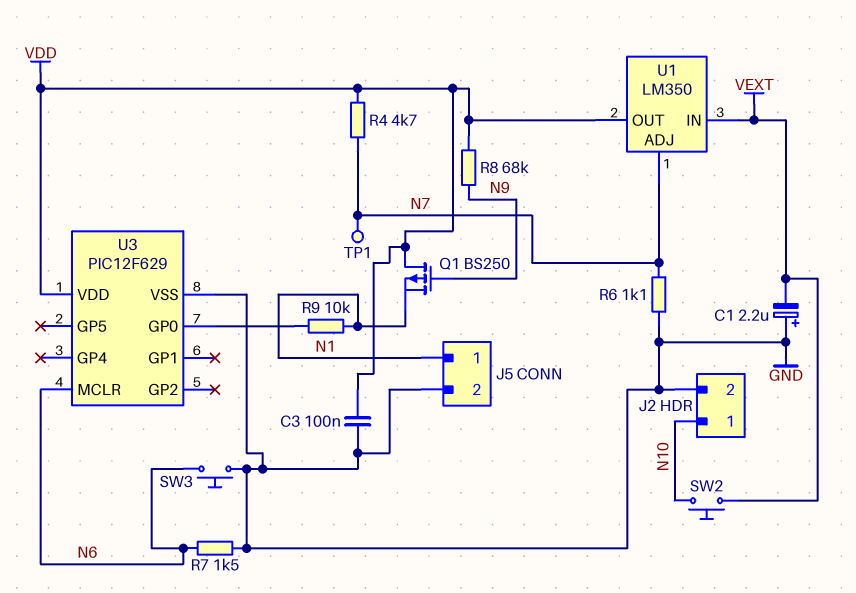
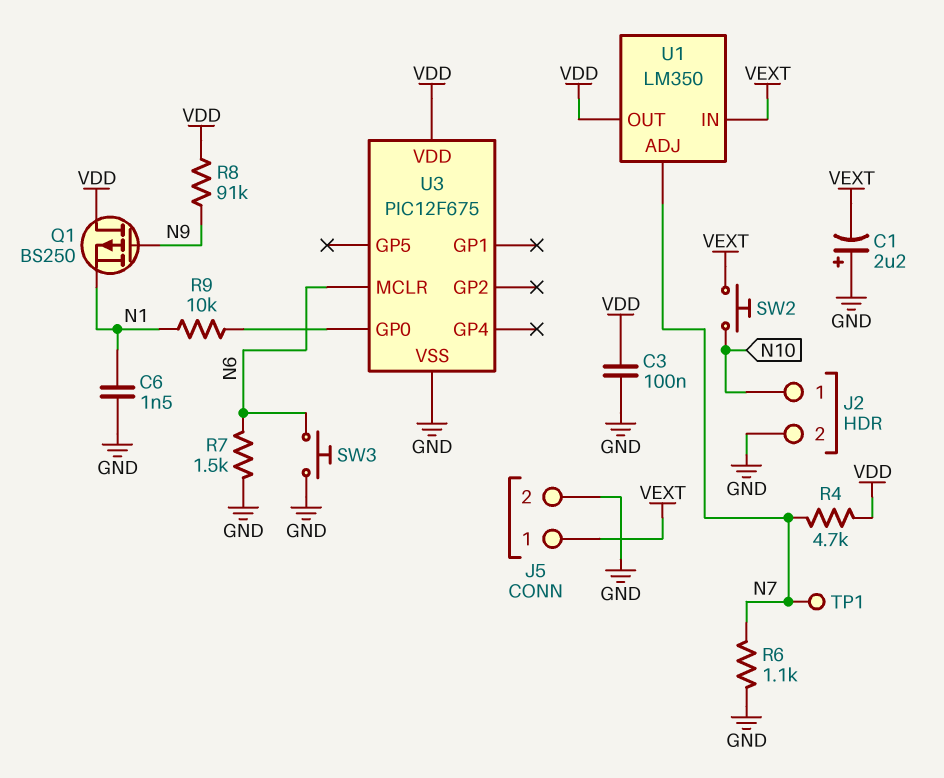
C6: none -> 1.5nF (GND, N1)
J5 pin 1: N1 -> VEXT
R8: 68k (N9, VDD) -> 91k (N9, VDD)
U3: PIC12F629 -> PIC12F675

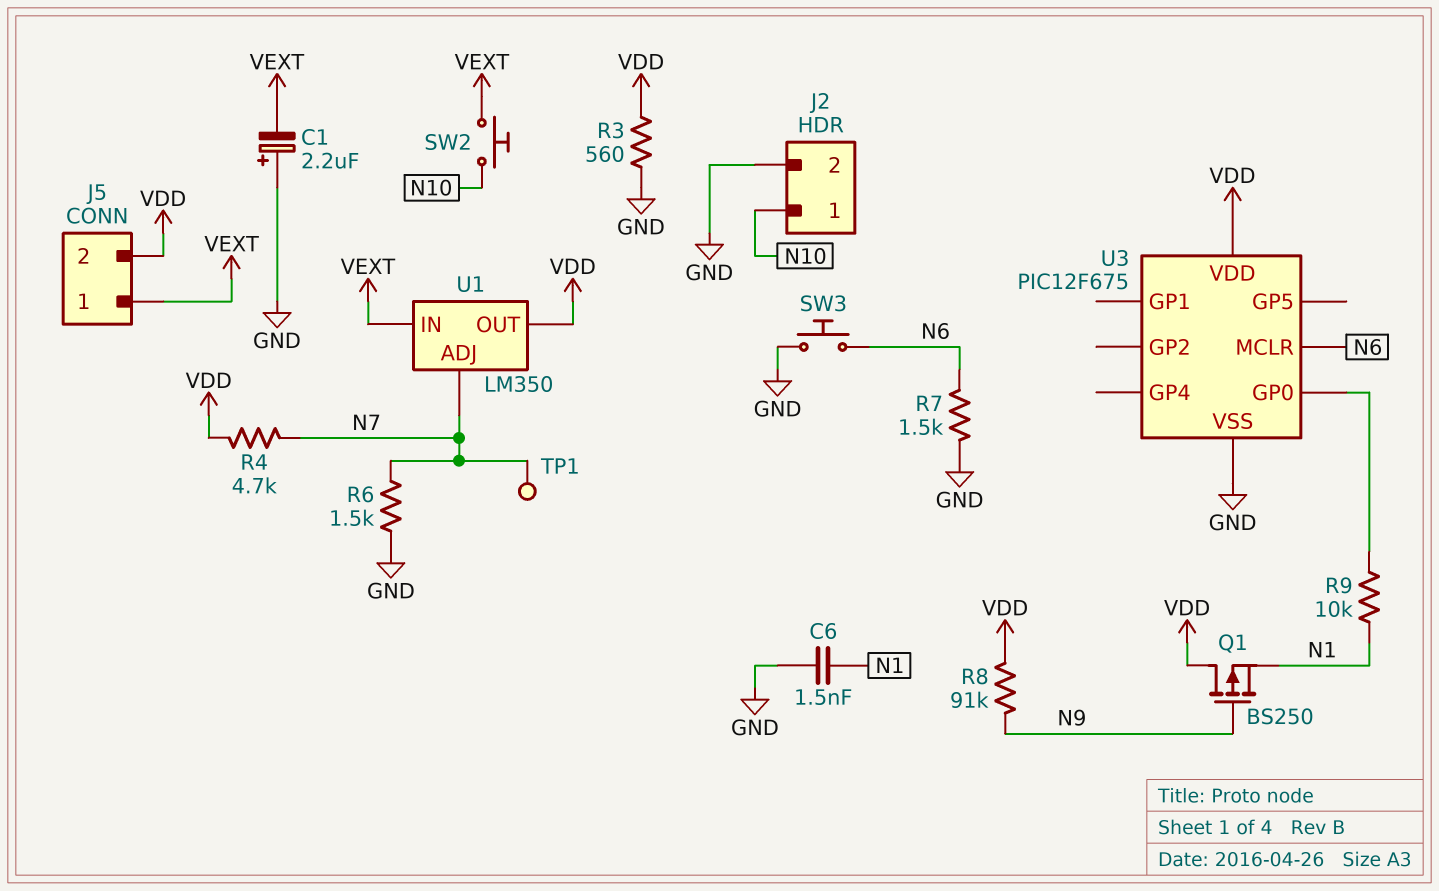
C3: 100nF (GND, VDD) -> none
J5 pin 2: GND -> VDD
R3: none -> 560 (GND, VDD)
R6: 1.1k (GND, N7) -> 1.5k (GND, N7)

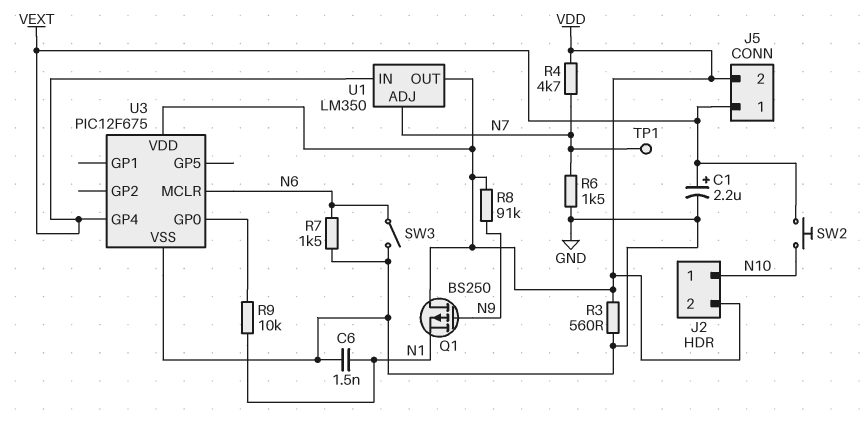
C1: 2.2uF (plus GND, minus VEXT) -> 2.2uF (plus VEXT, minus GND)
J2 pin 2: GND -> VDD
SW3: button (GND, N6) -> switch (GND, N6)
U3 pin GP4: none -> VEXT

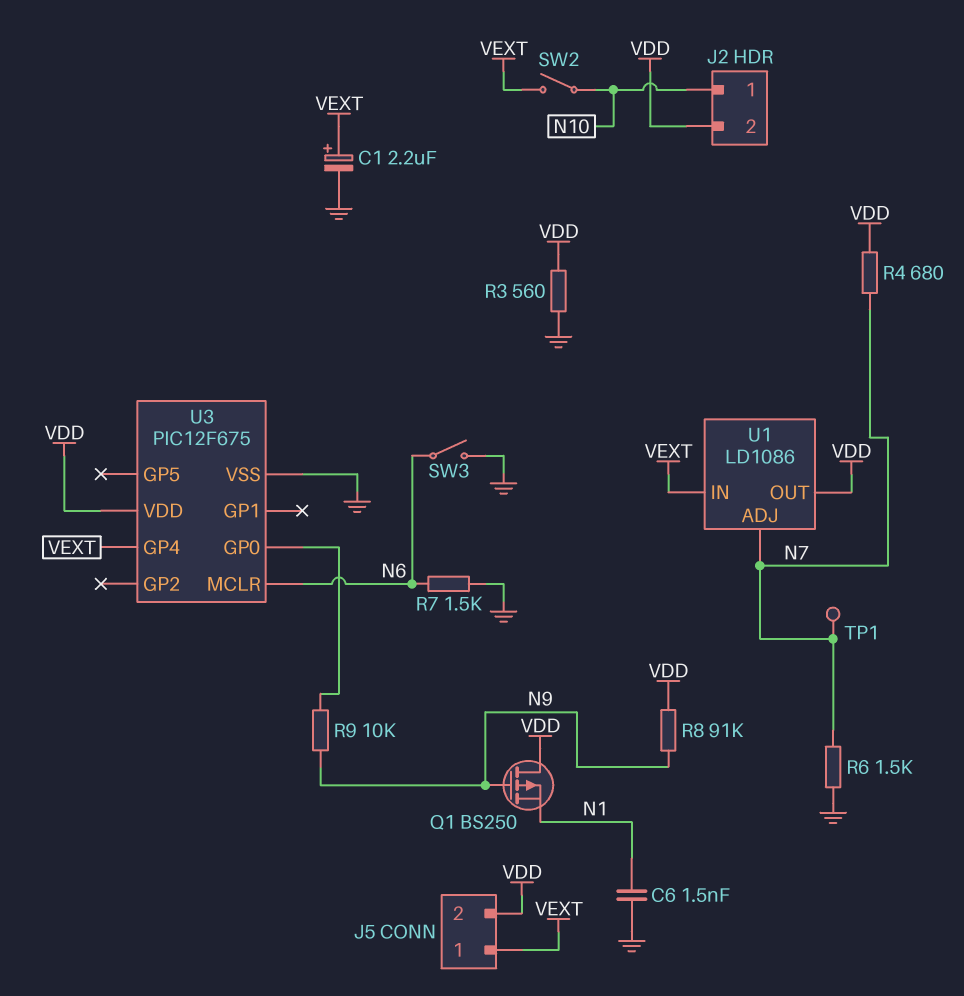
R4: 4.7k (N7, VDD) -> 680 (N7, VDD)
R9: 10k (N1, U3/GP0) -> 10k (N9, U3/GP0)
SW2: button (N10, VEXT) -> switch (N10, VEXT)
U1: LM350 -> LD1086

